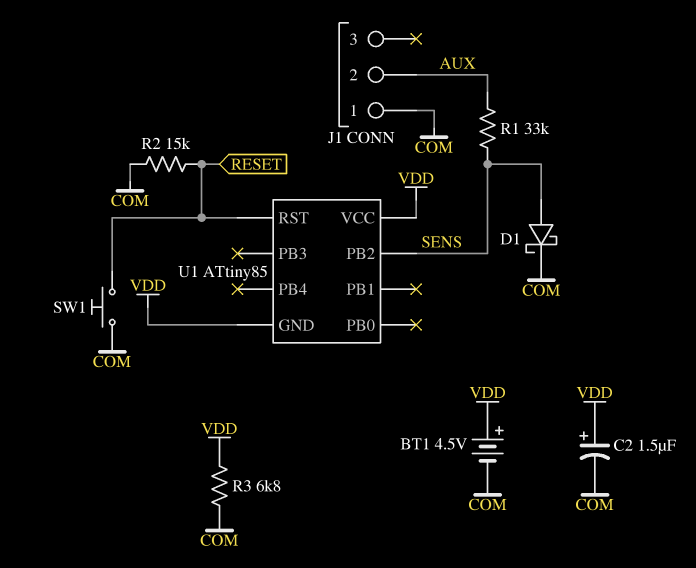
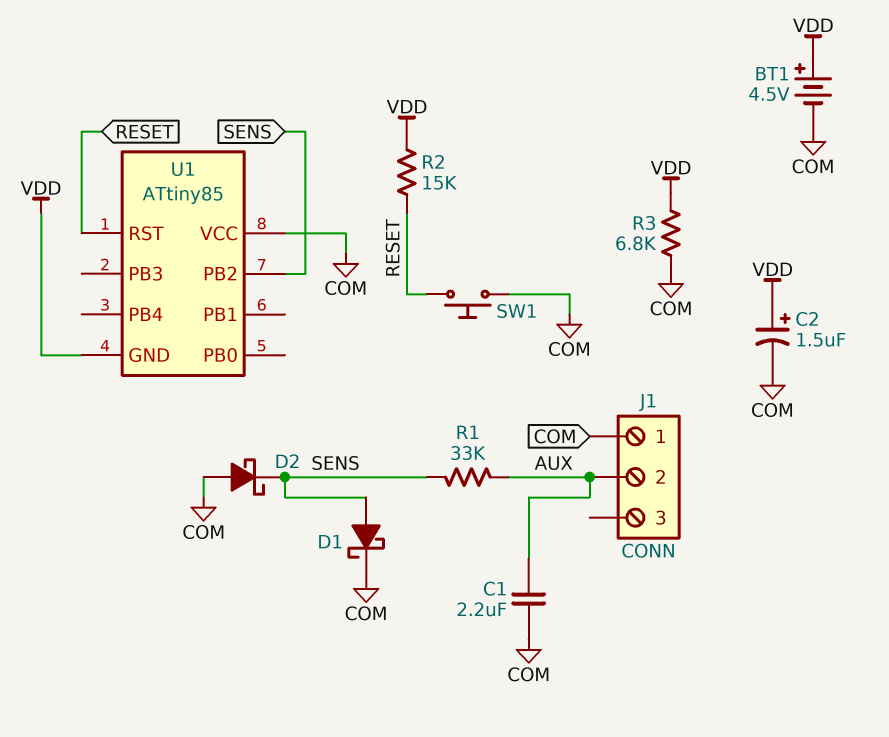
C1: none -> 2.2uF (AUX, COM)
D2: none -> schottky (A COM, K SENS)
R2: 15k (COM, RESET) -> 15k (RESET, VDD)
U1 pin VCC: VDD -> COM

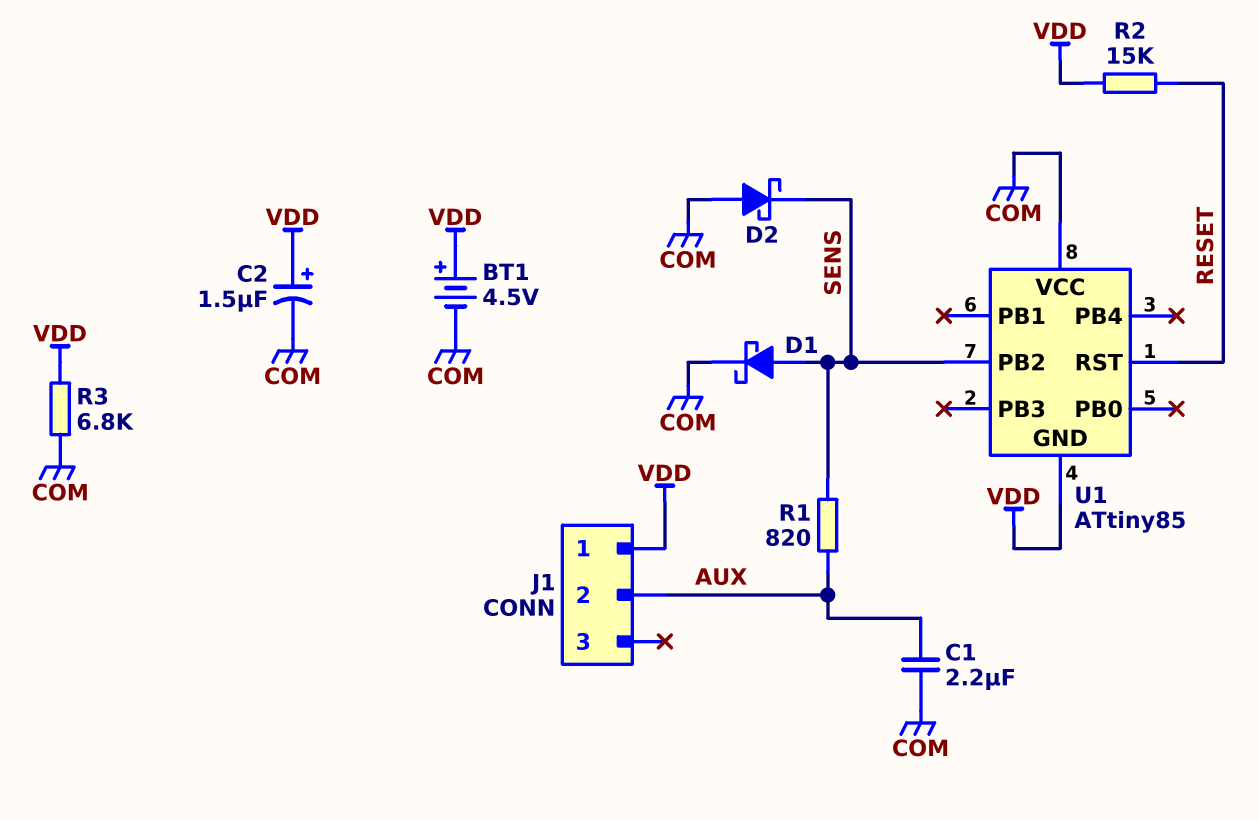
J1 pin 1: COM -> VDD
R1: 33k (AUX, SENS) -> 820 (AUX, SENS)
SW1: button (COM, RESET) -> none

